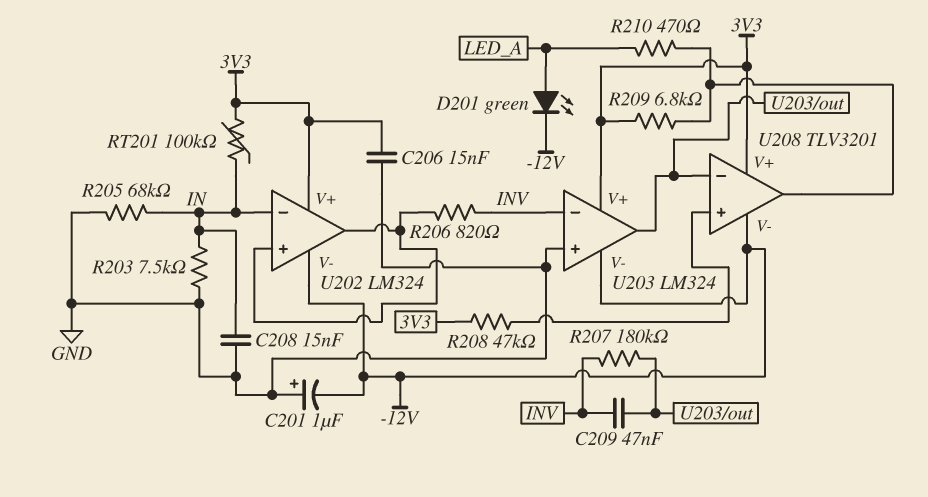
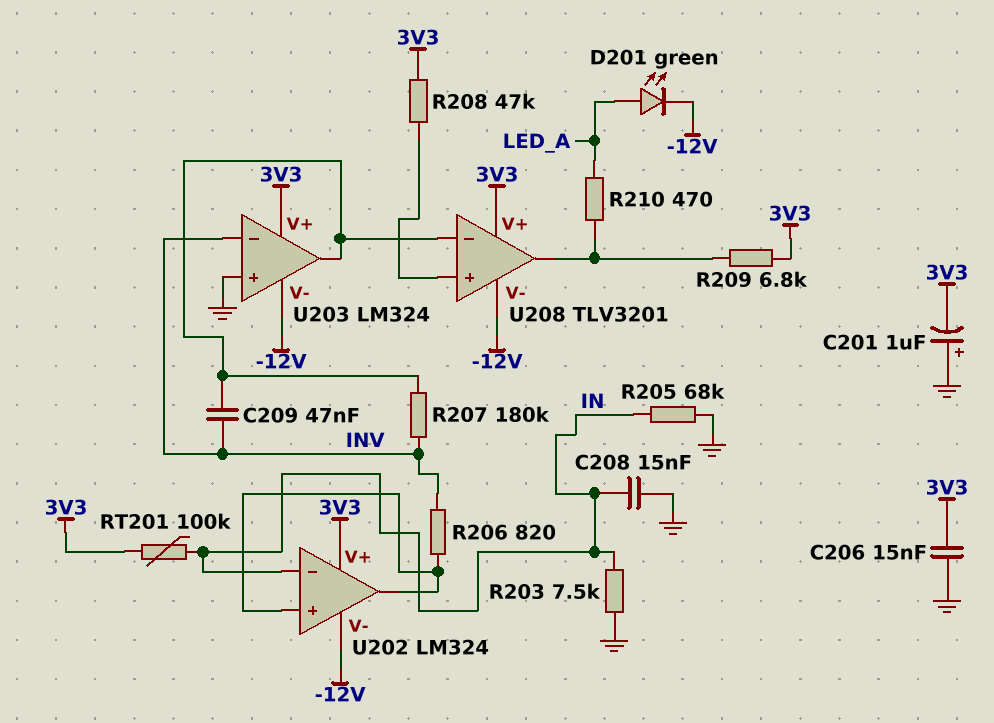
C201: 1uF (plus GND, minus -12V) -> 1uF (plus GND, minus 3V3)

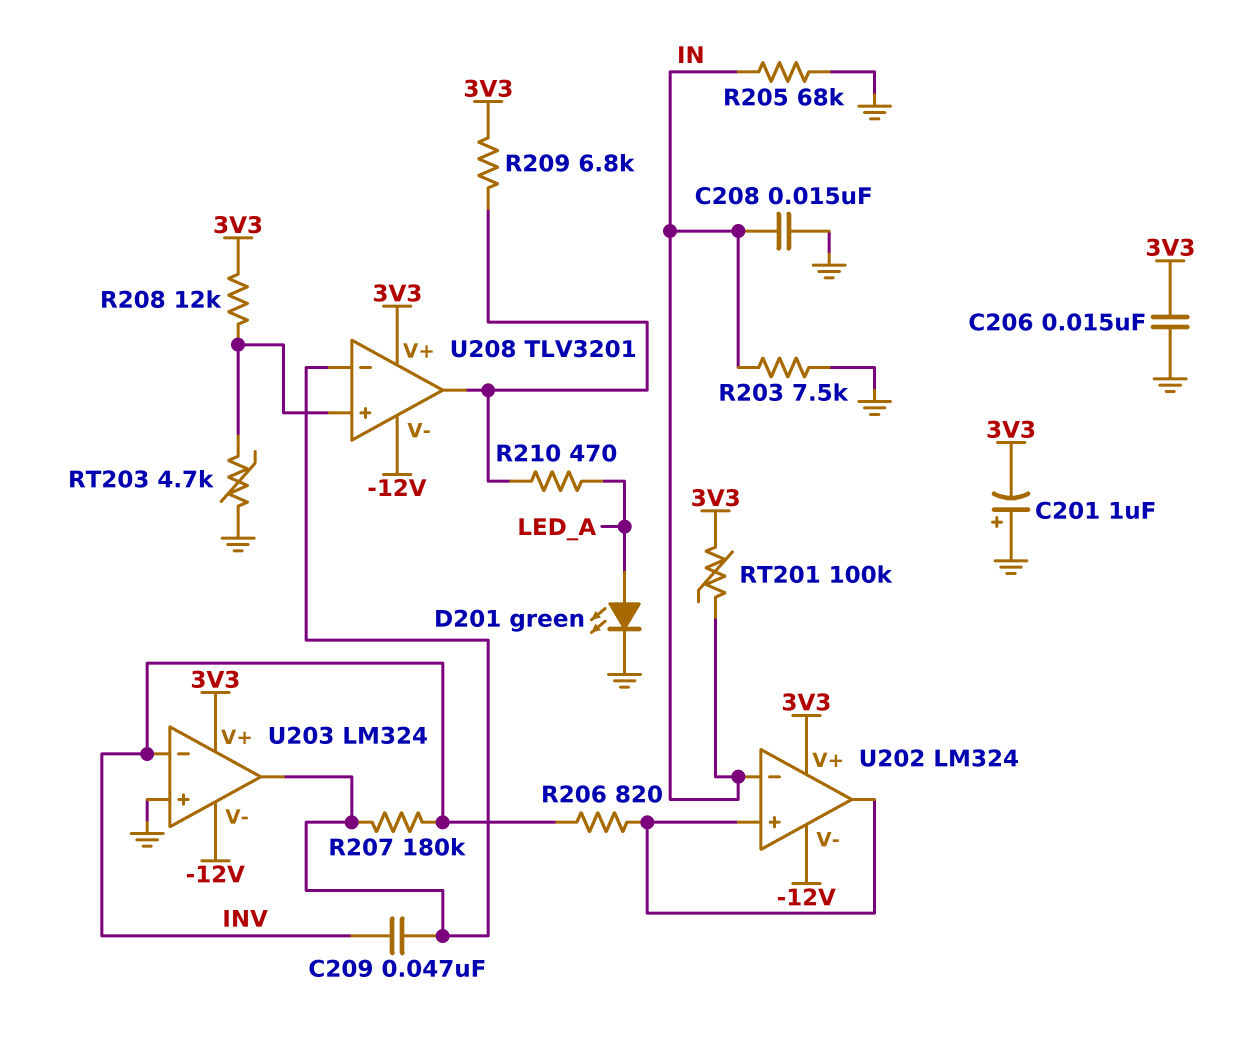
D201: LED green (A LED_A, K -12V) -> LED green (A LED_A, K GND)
R208: 47k (3V3, U208/in+) -> 12k (3V3, U208/in+)
RT203: none -> 4.7k (GND, U208/in+)

